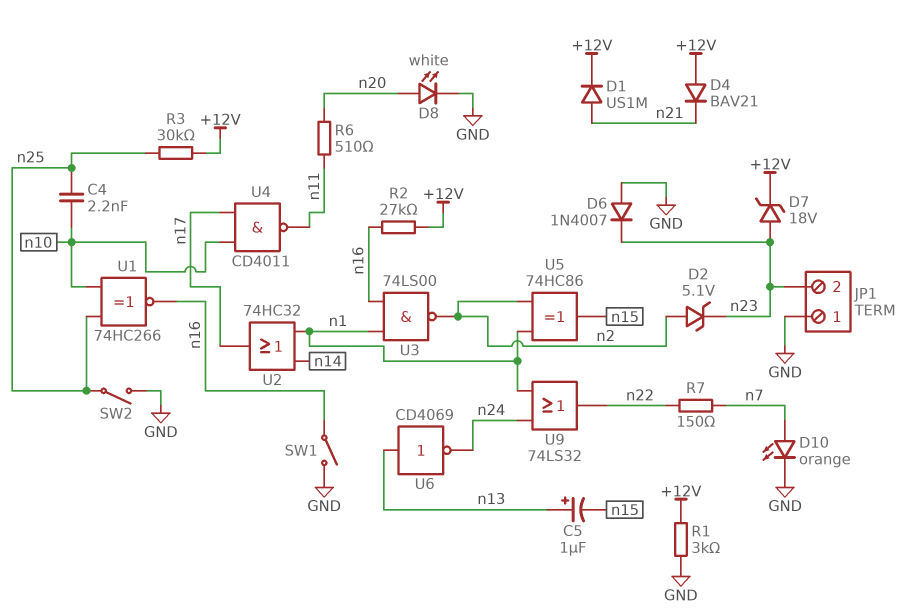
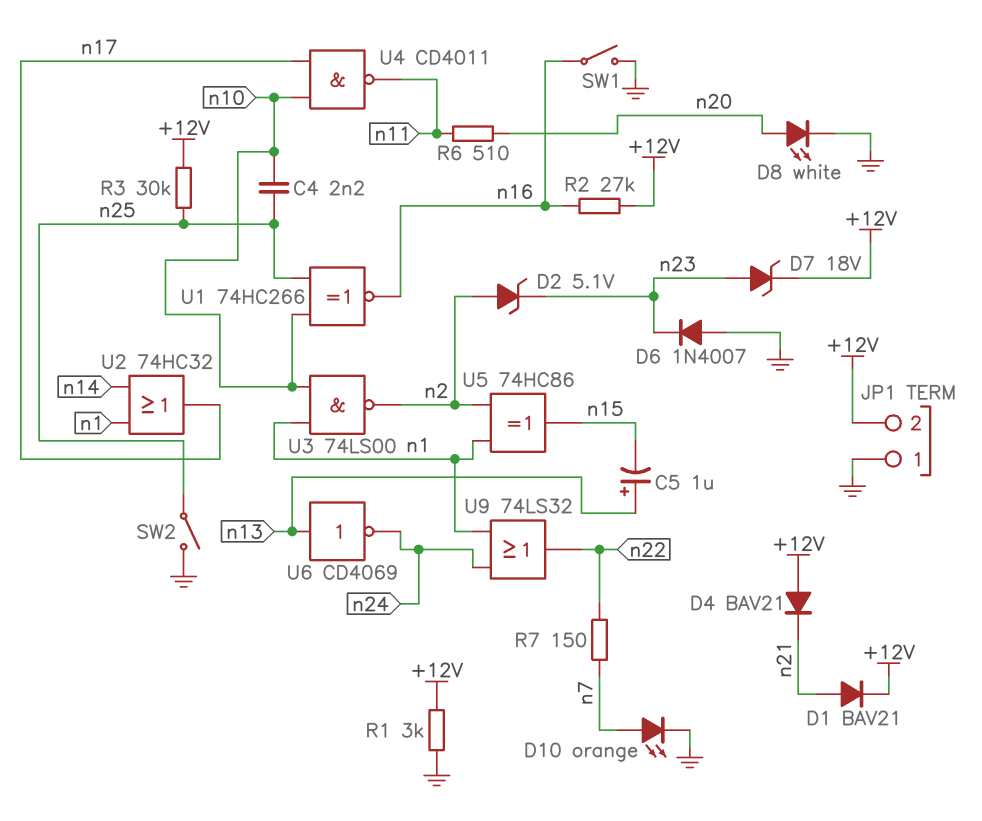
D1: diode US1M (A n21, K +12V) -> diode BAV21 (A n21, K +12V)
JP1 pin 2: n23 -> +12V
U3: NAND 74LS00 (in n1, in n16, out n2) -> NAND 74LS00 (in n1, in n10, out n2)

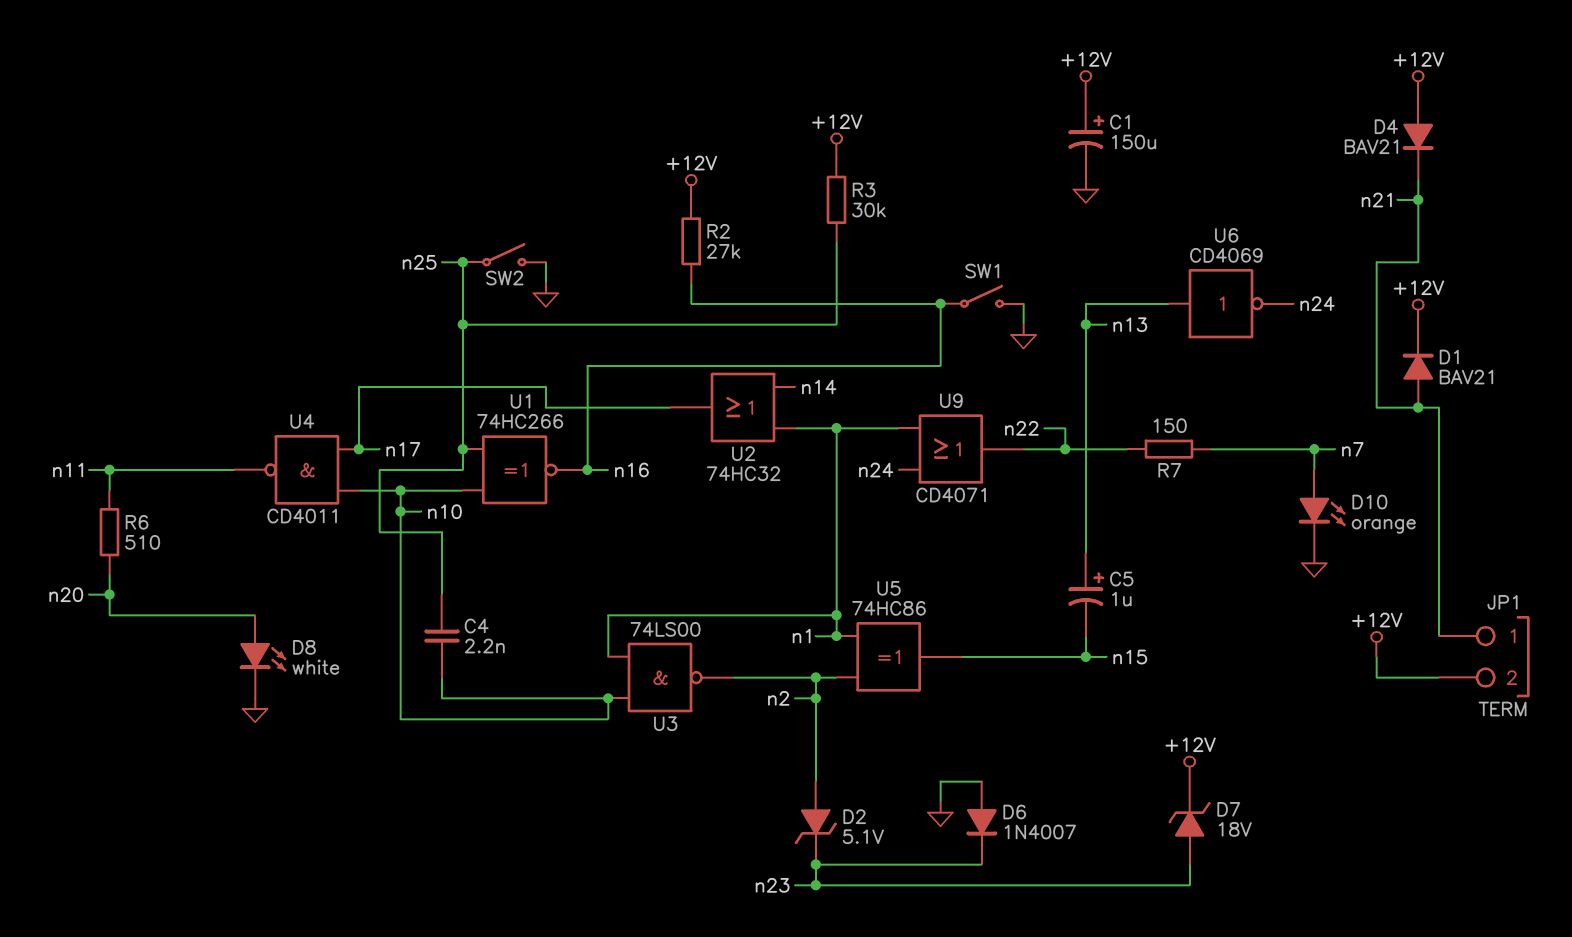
C1: none -> 150uF (plus +12V, minus GND)
JP1 pin 1: GND -> n21
R1: 3k (+12V, GND) -> none
U9: OR 74LS32 (in n1, in n24, out n22) -> OR CD4071 (in n1, in n24, out n22)

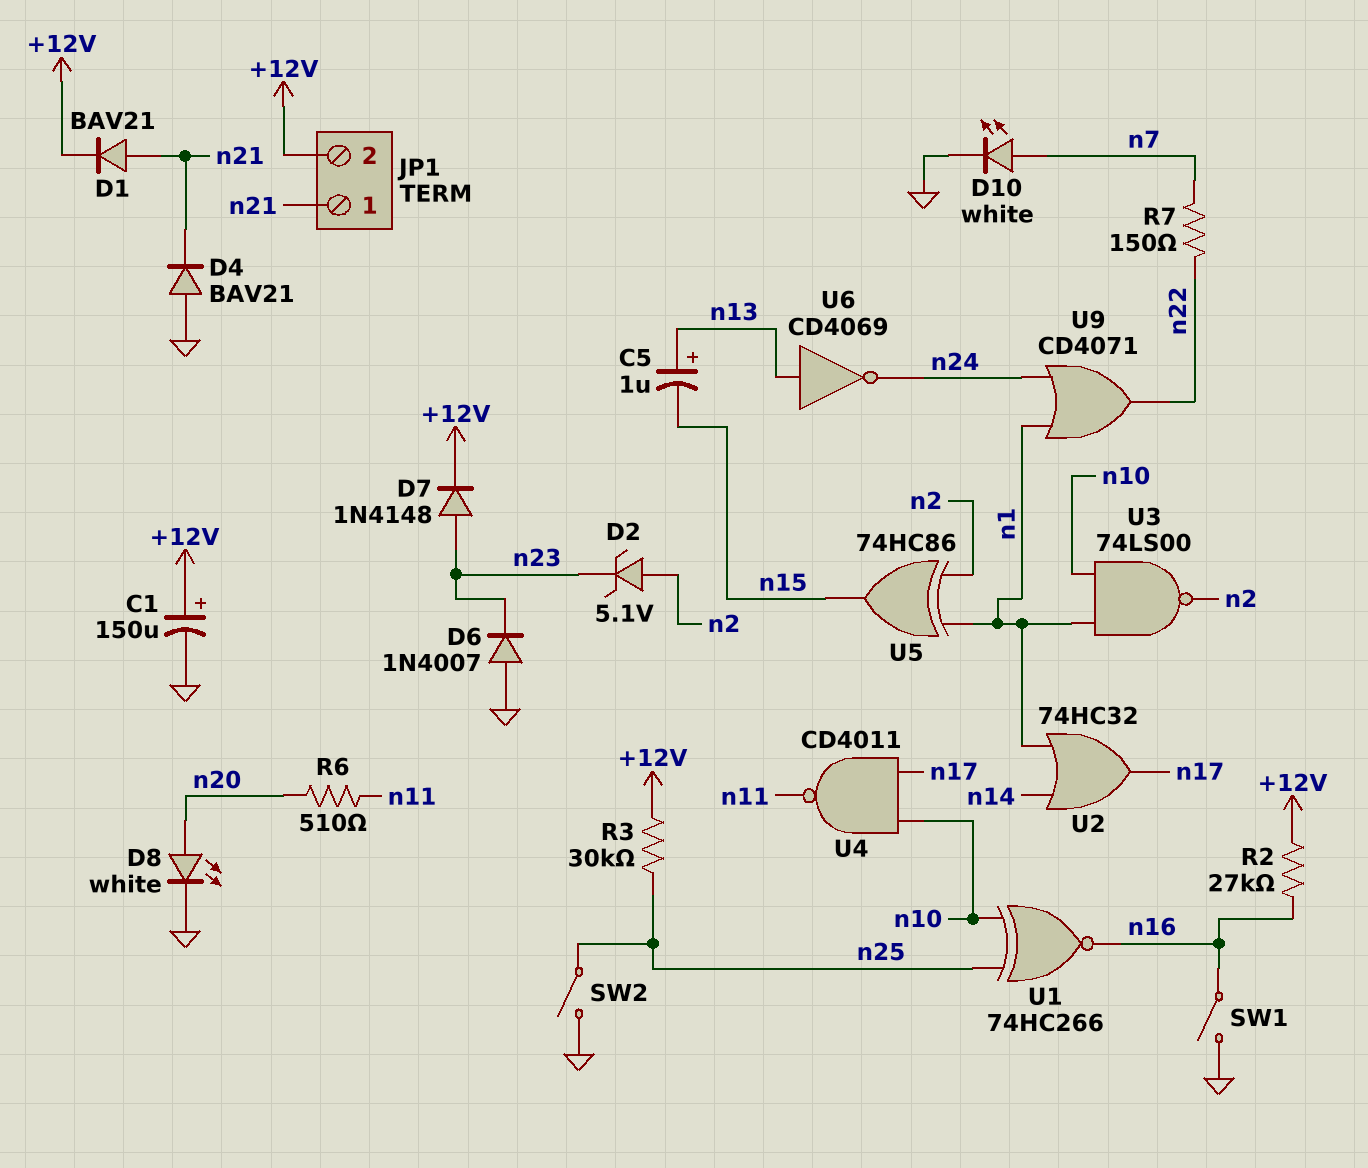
C4: 2.2nF (n10, n25) -> none
D4: diode BAV21 (A +12V, K n21) -> diode BAV21 (A GND, K n21)
D7: zener 18V (A n23, K +12V) -> diode 1N4148 (A n23, K +12V)
D10: LED orange (A n7, K GND) -> LED white (A n7, K GND)

